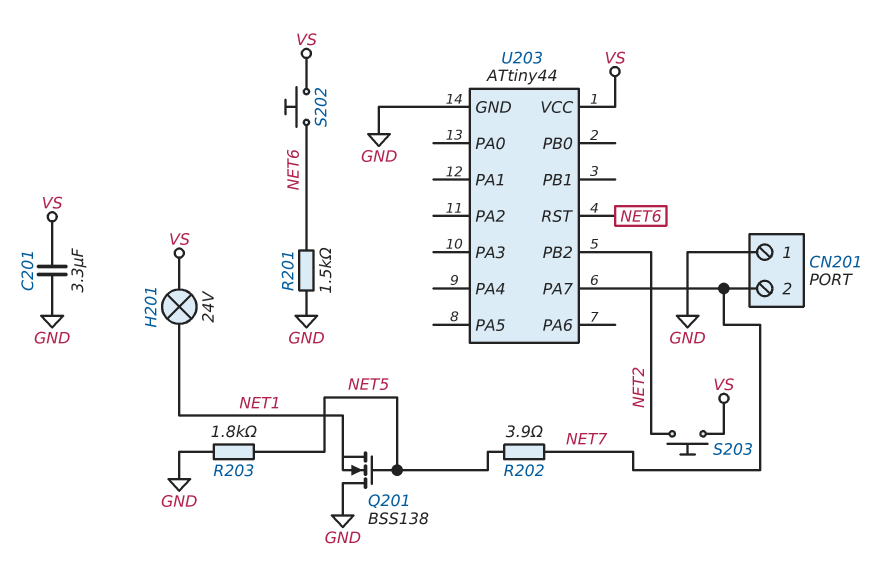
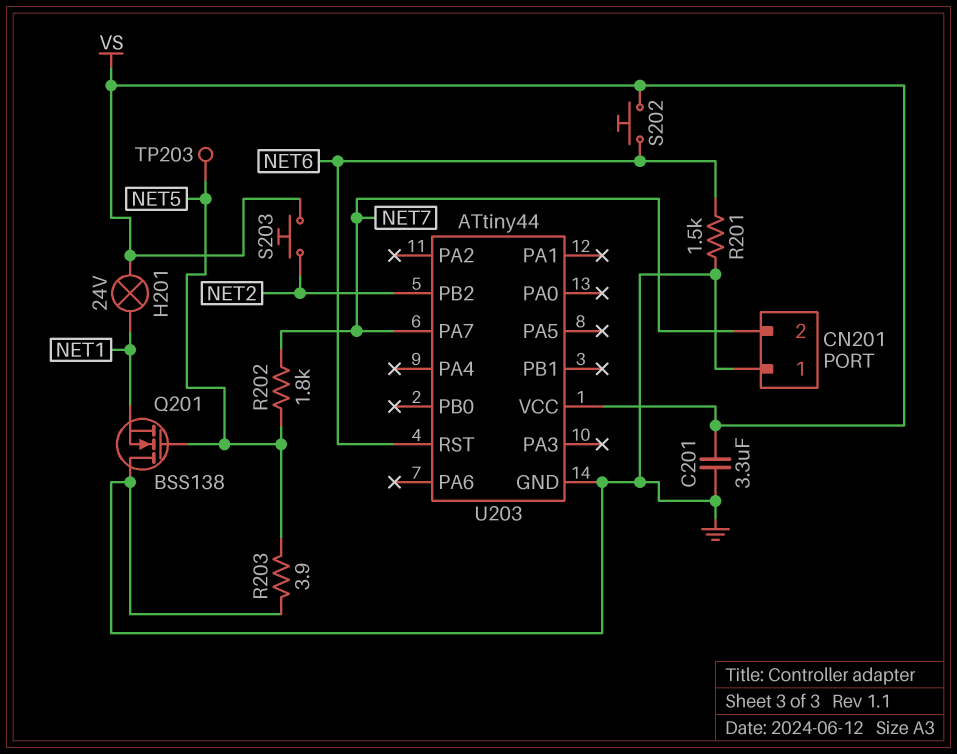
R202: 3.9 (NET5, NET7) -> 1.8k (NET5, NET7)
R203: 1.8k (GND, NET5) -> 3.9 (GND, NET5)
TP203: none -> test point (NET5)

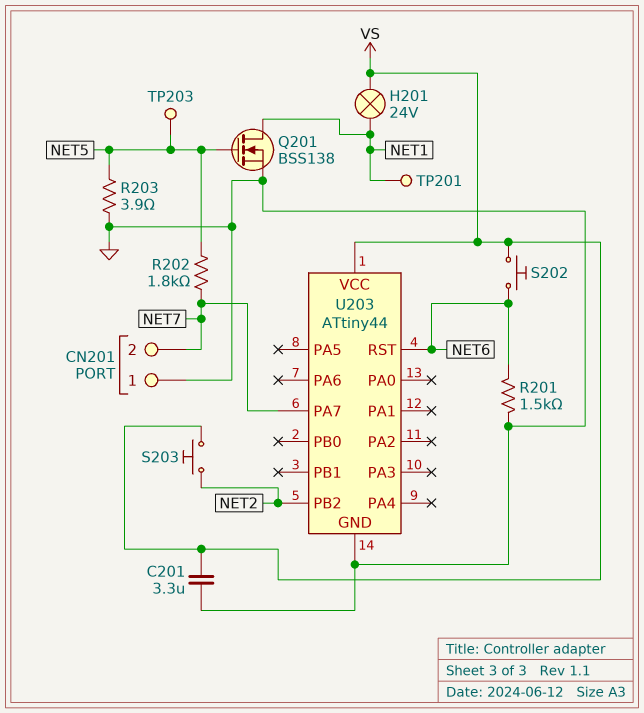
Q201: NMOS BSS138 (G NET5, D GND, S NET1) -> NMOS BSS138 (G NET5, D NET1, S GND)
TP201: none -> test point (NET1)

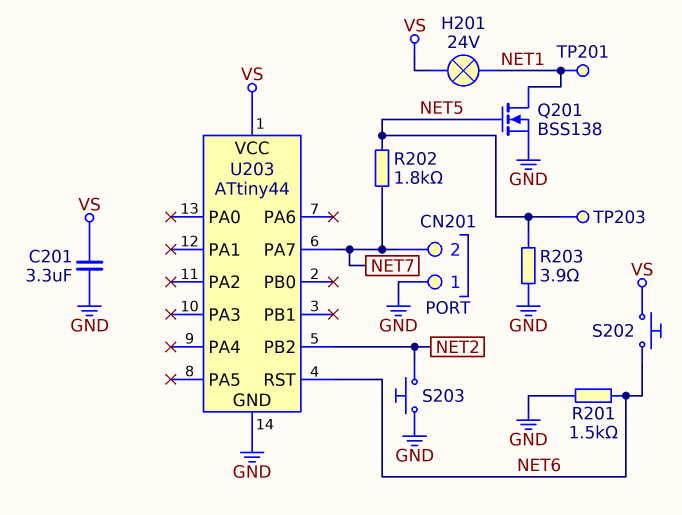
S203: button (NET2, VS) -> button (GND, NET2)

